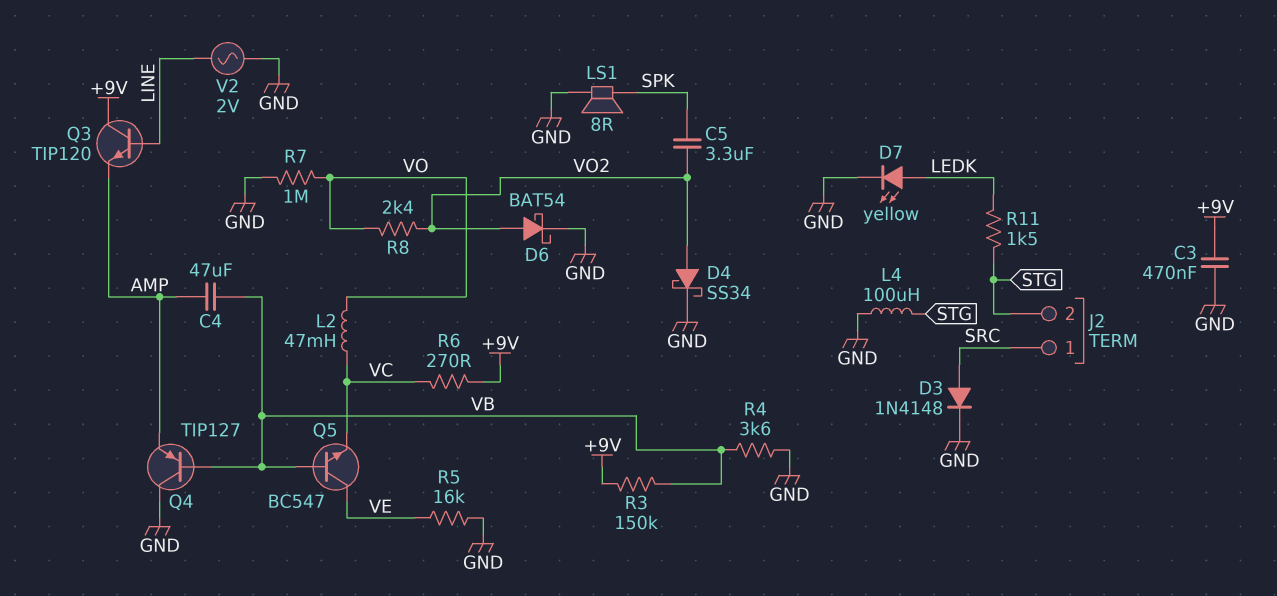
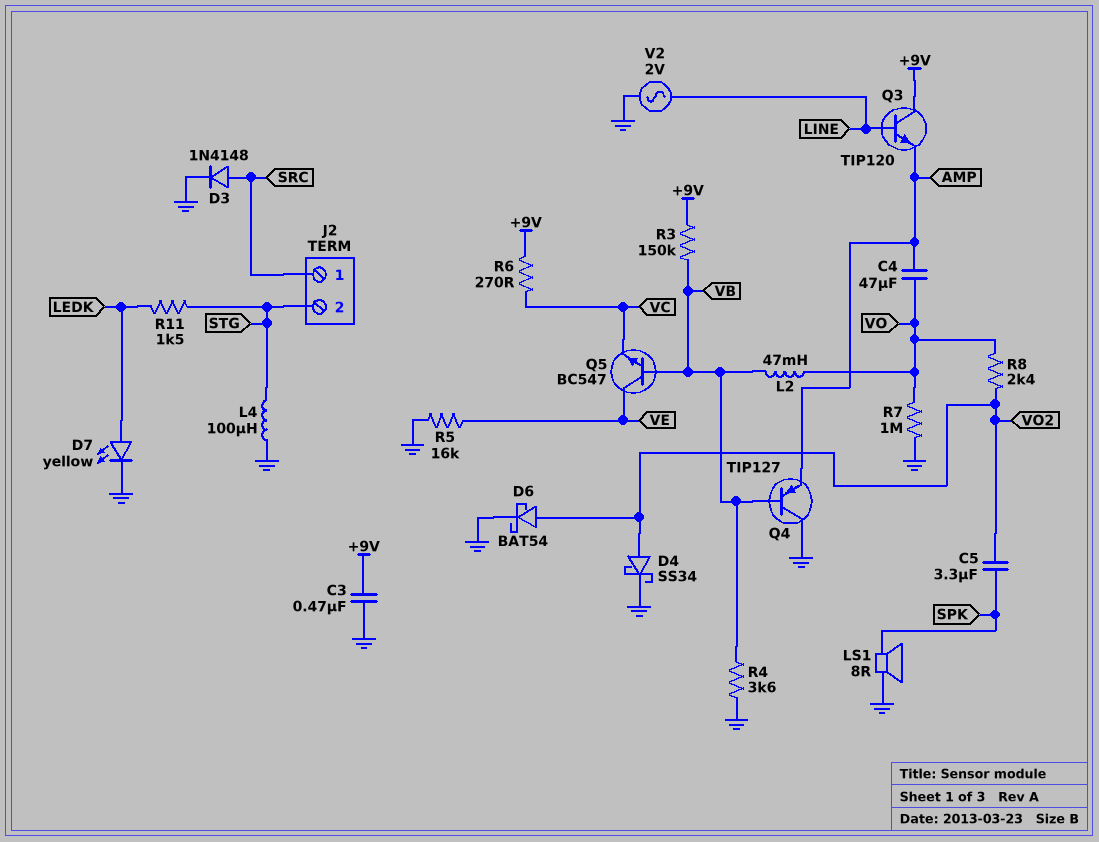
C4: 47uF (AMP, VB) -> 47uF (AMP, VO)
L2: 47mH (VC, VO) -> 47mH (VB, VO)

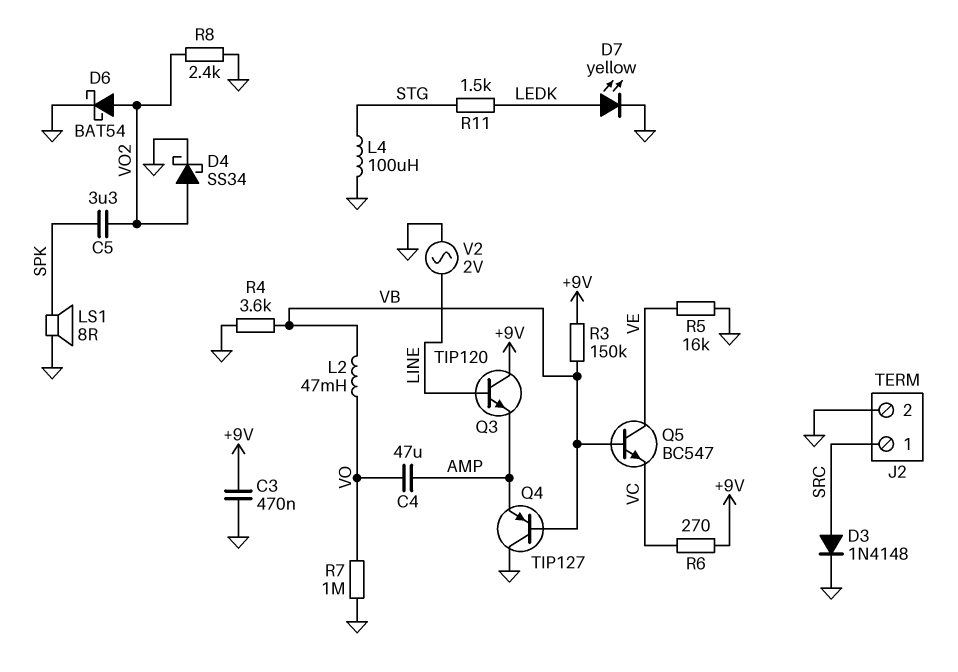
J2 pin 2: STG -> GND
R8: 2.4k (VO, VO2) -> 2.4k (GND, VO2)

